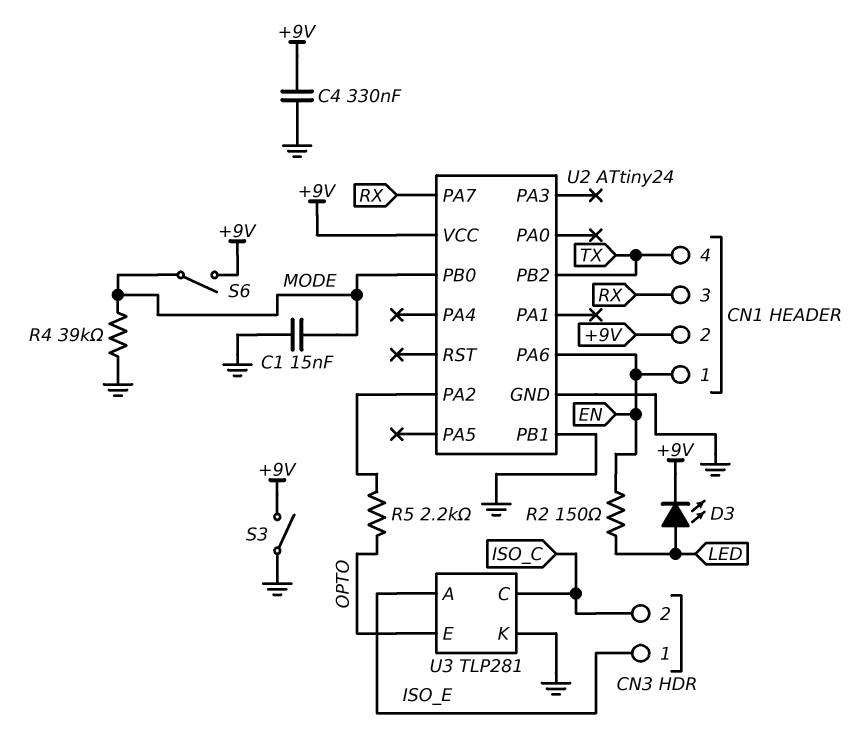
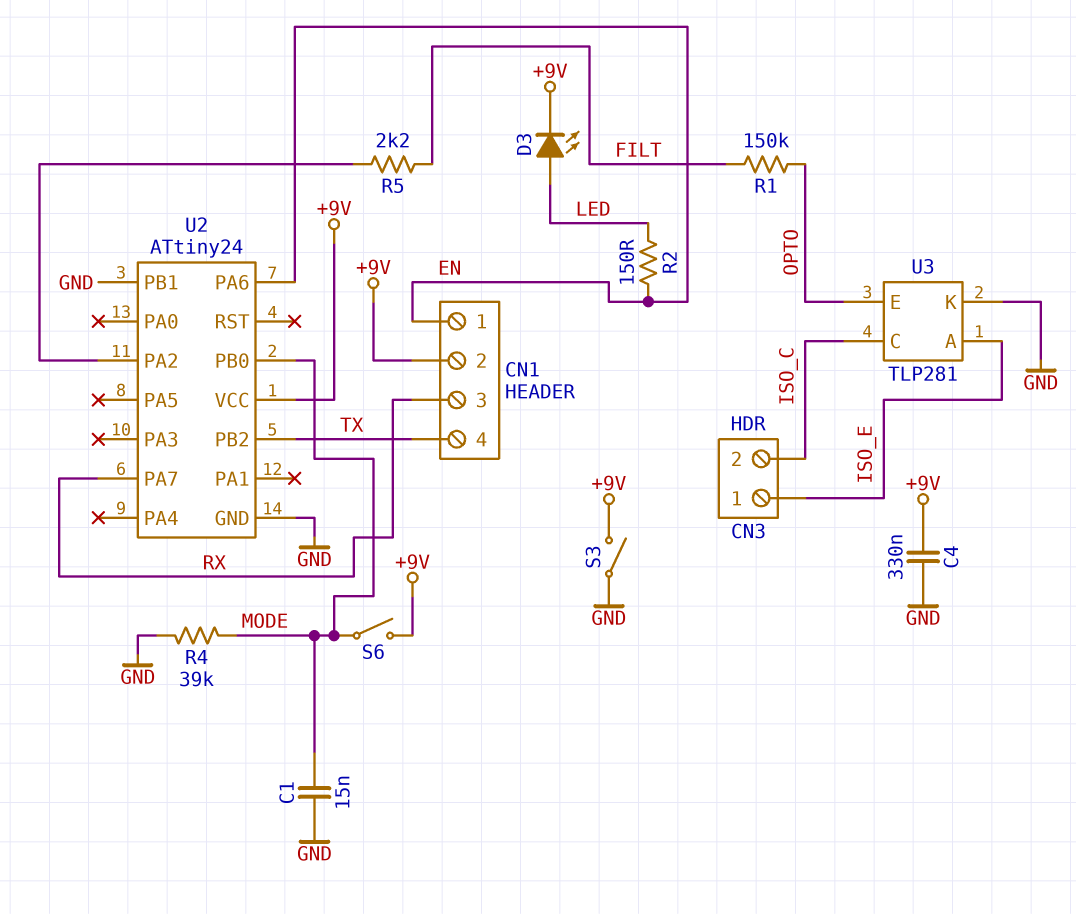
R1: none -> 150k (FILT, OPTO)
R5: 2.2k (OPTO, U2/PA2) -> 2.2k (FILT, U2/PA2)

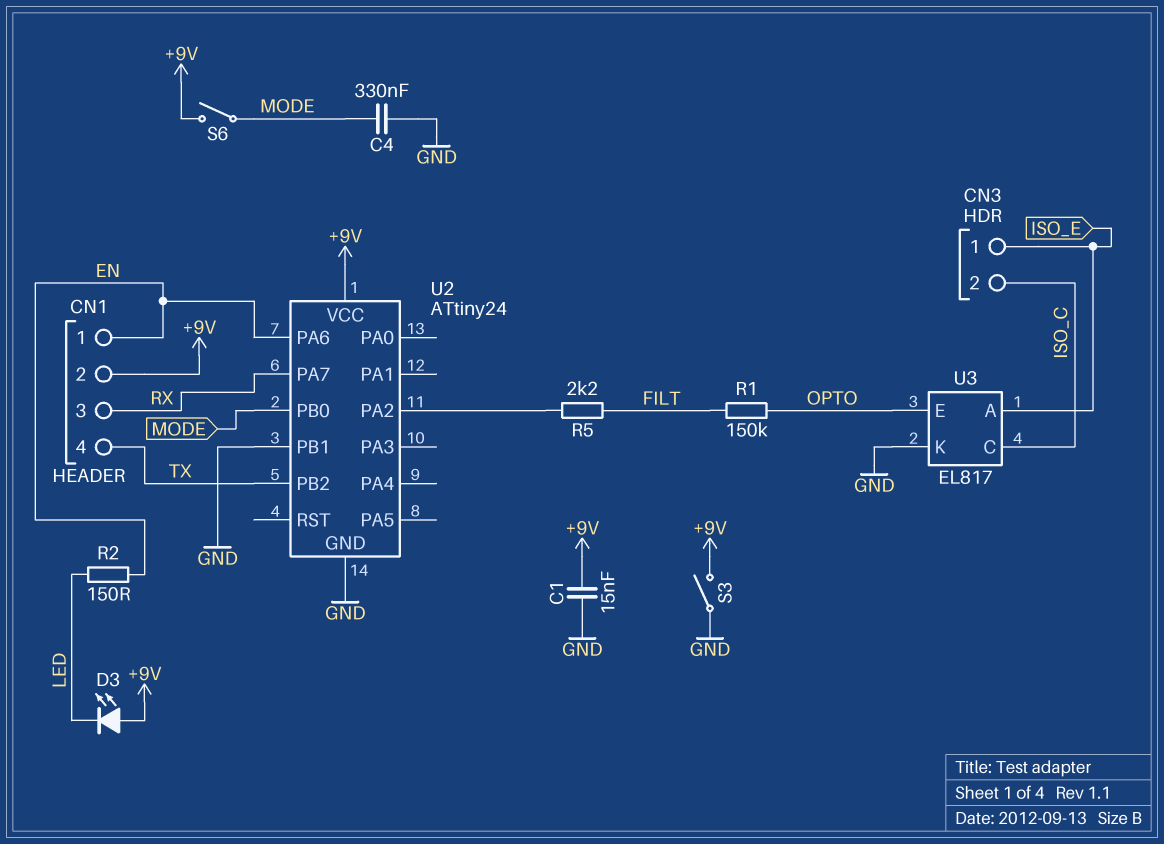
C1: 15nF (GND, MODE) -> 15nF (+9V, GND)
C4: 330nF (+9V, GND) -> 330nF (GND, MODE)
D3: LED (A LED, K +9V) -> LED (A +9V, K LED)
R4: 39k (GND, MODE) -> none
U3: TLP281 -> EL817

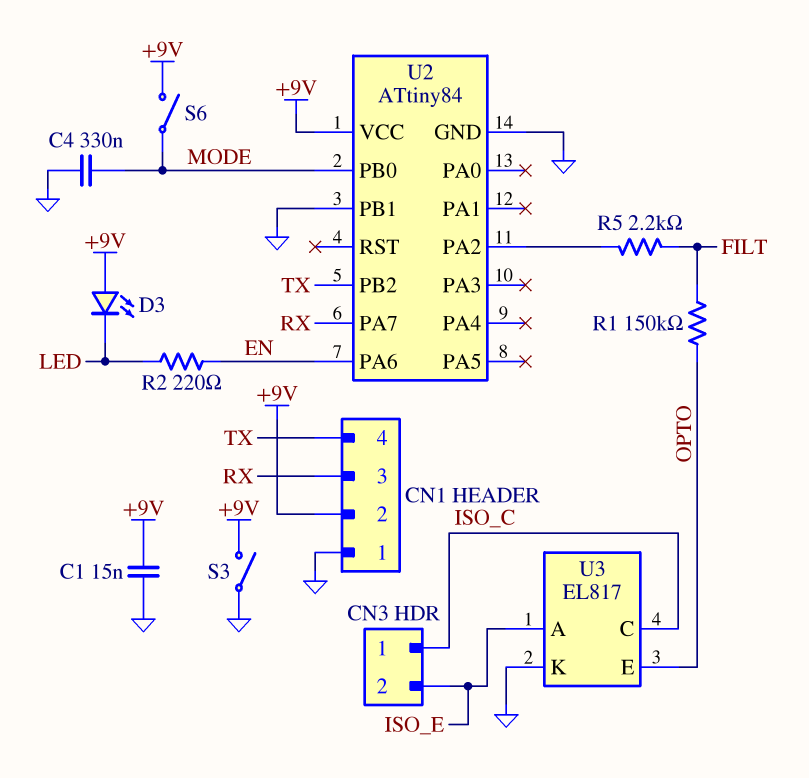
CN1 pin 1: EN -> GND
CN3 pin 1: ISO_E -> ISO_C
CN3 pin 2: ISO_C -> ISO_E
R2: 150 (EN, LED) -> 220 (EN, LED)
U2: ATtiny24 -> ATtiny84

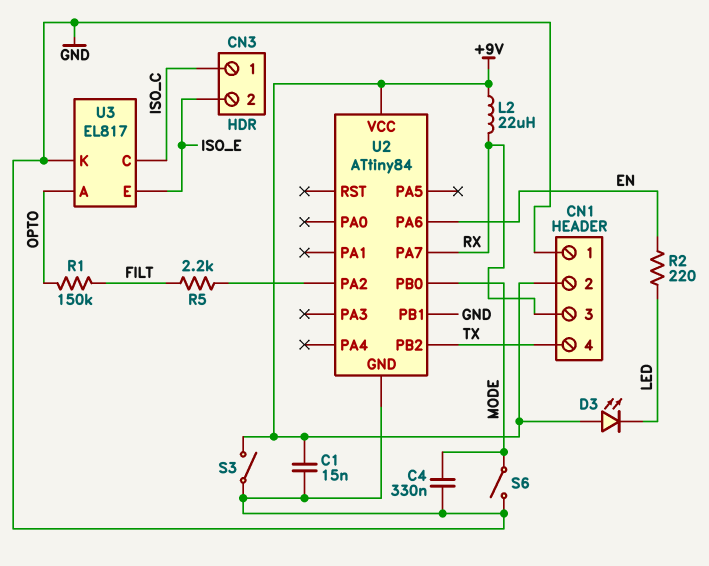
L2: none -> 22uH (+9V, RX)
S6: switch (+9V, MODE) -> switch (GND, MODE)
U3 pin A: ISO_E -> OPTO
U3 pin E: OPTO -> ISO_E

